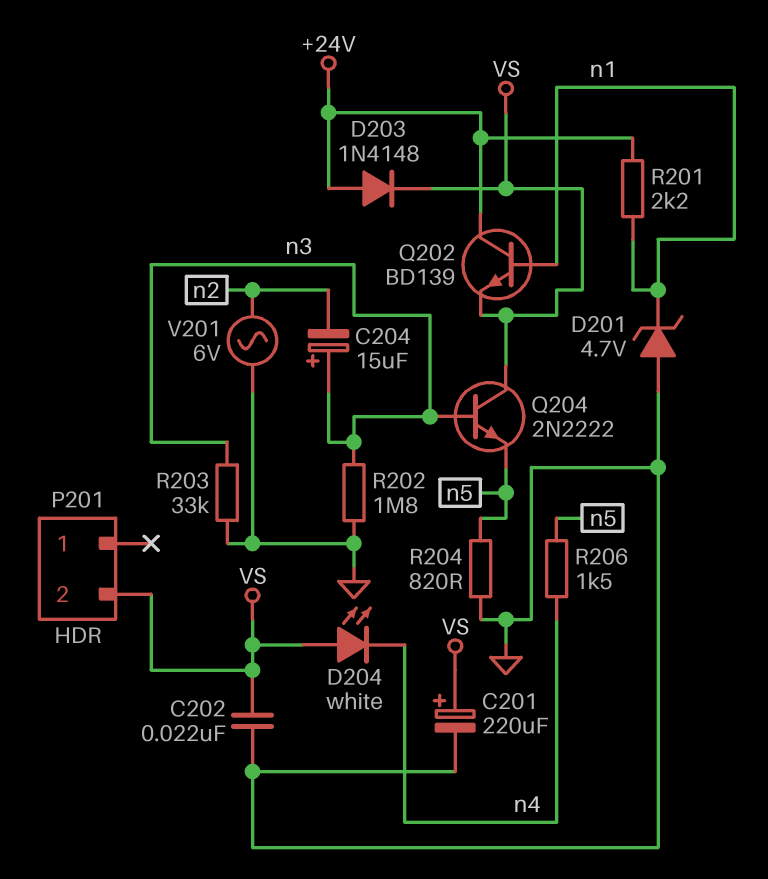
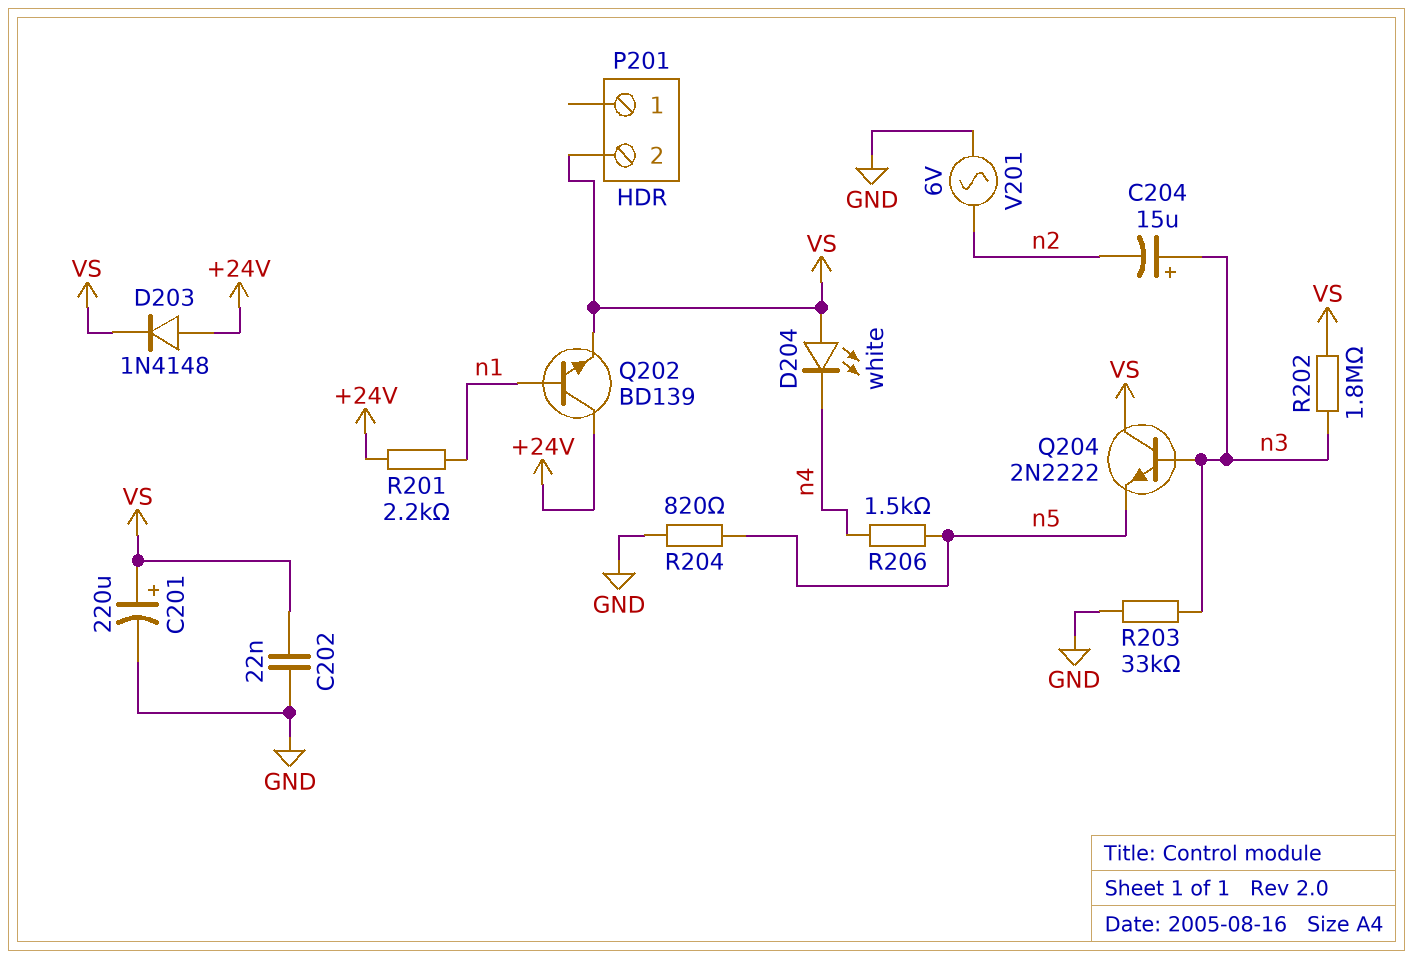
D201: zener 4.7V (A GND, K n1) -> none
R202: 1.8M (GND, n3) -> 1.8M (VS, n3)

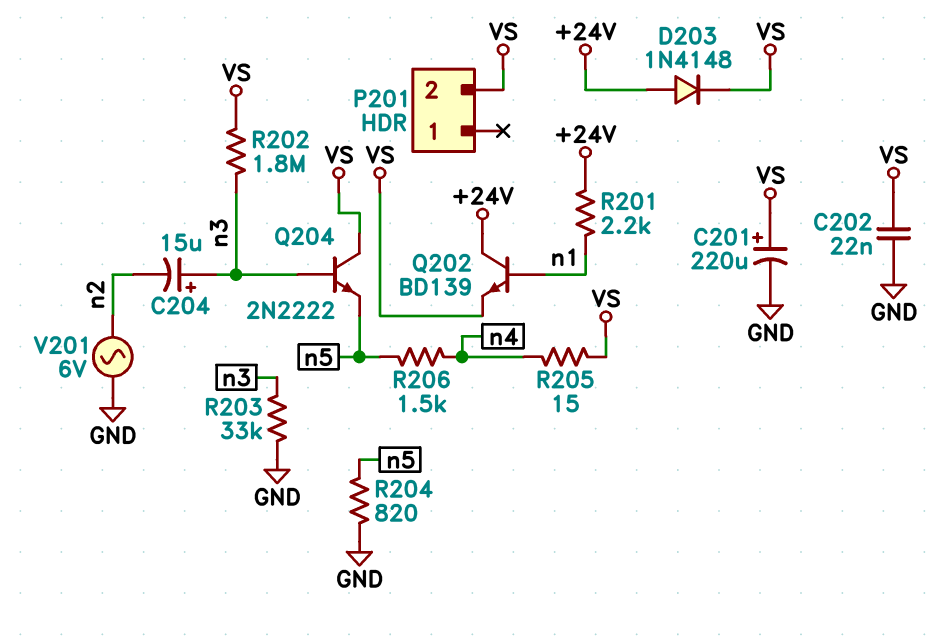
D204: LED white (A VS, K n4) -> none
R205: none -> 15 (VS, n4)

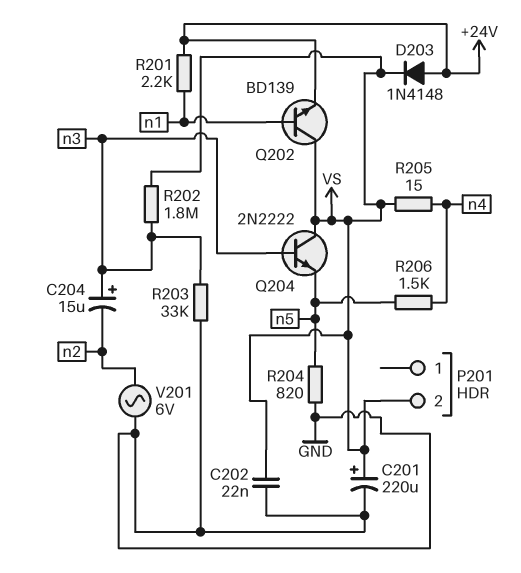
Q202: NPN BD139 (B n1, C +24V, E VS) -> NPN BD139 (B n1, C VS, E +24V)

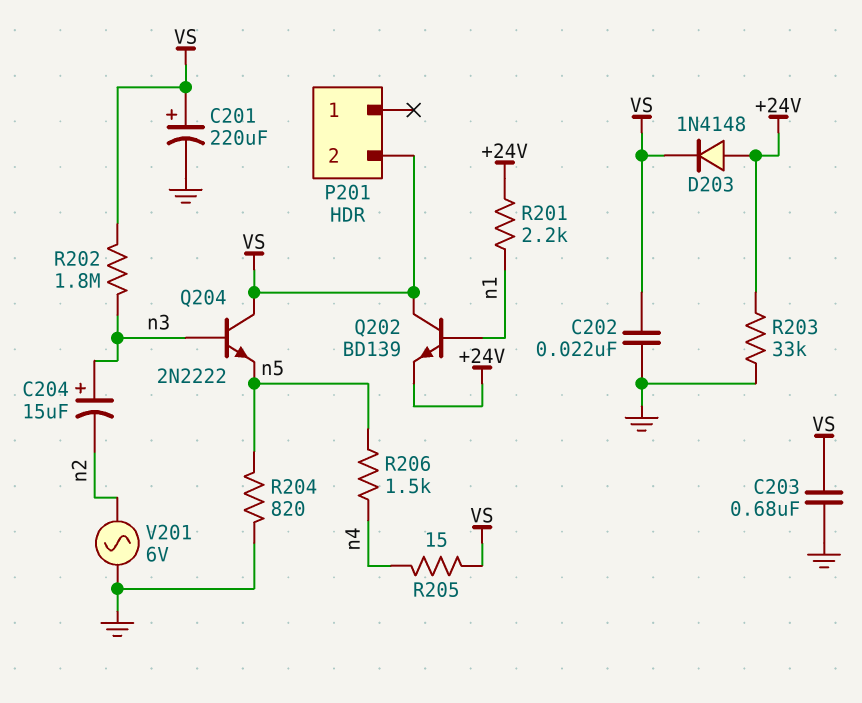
C203: none -> 680nF (GND, VS)
R203: 33k (GND, n3) -> 33k (+24V, GND)

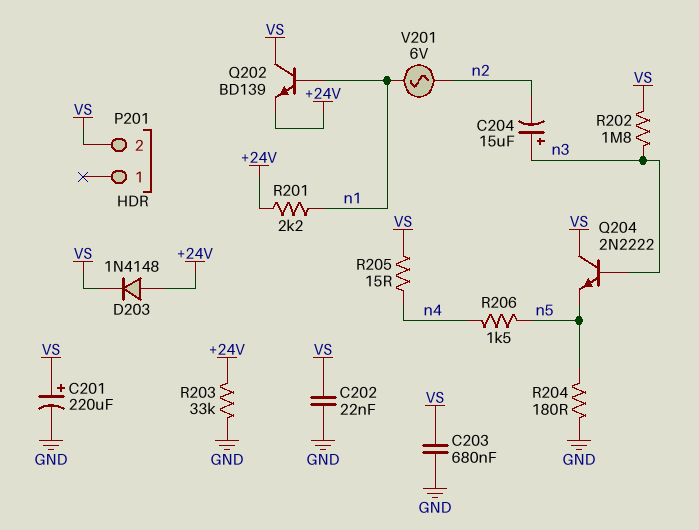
R204: 820 (GND, n5) -> 180 (GND, n5)
V201: AC 6V (GND, n2) -> AC 6V (n1, n2)

